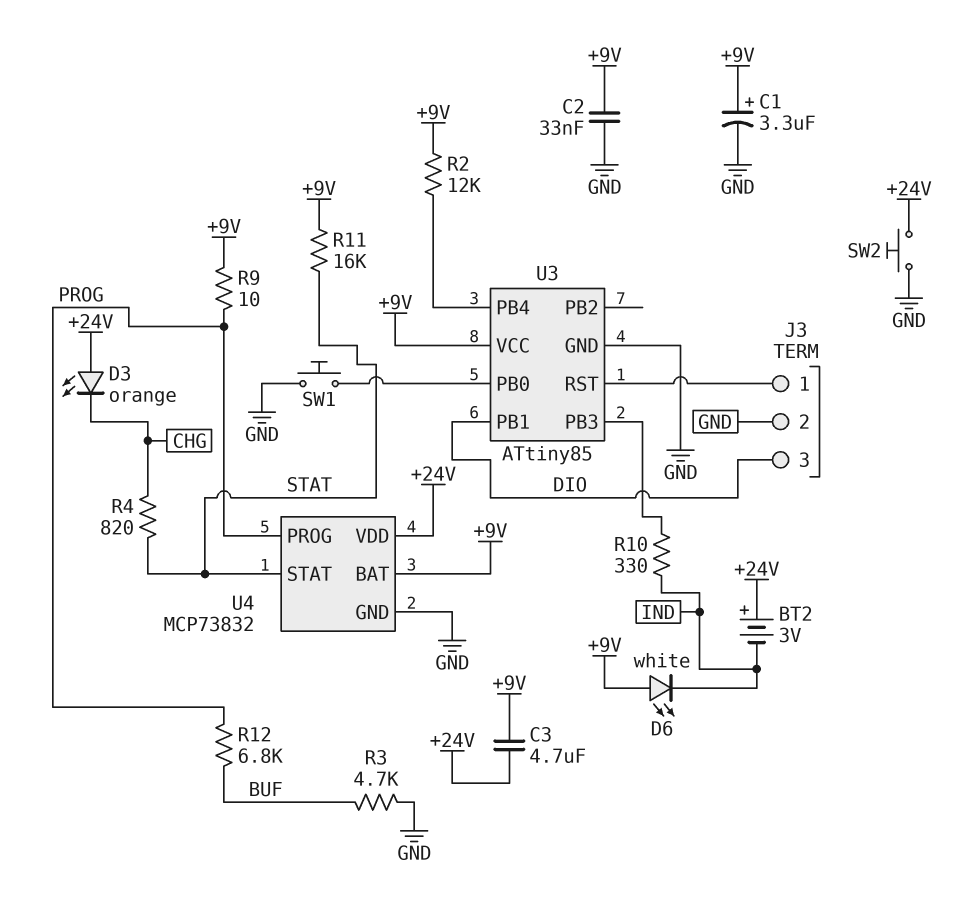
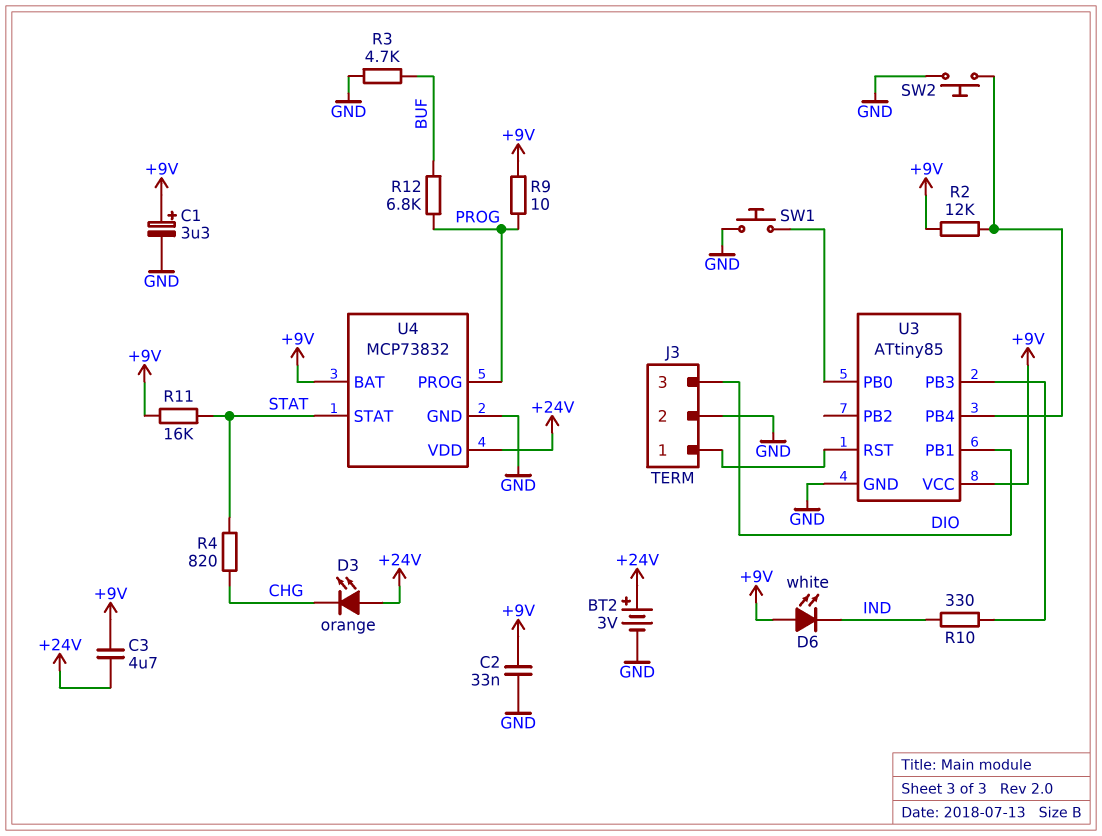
BT2: 3V (plus +24V, minus IND) -> 3V (plus +24V, minus GND)
SW2: button (+24V, GND) -> button (GND, U3/PB4)

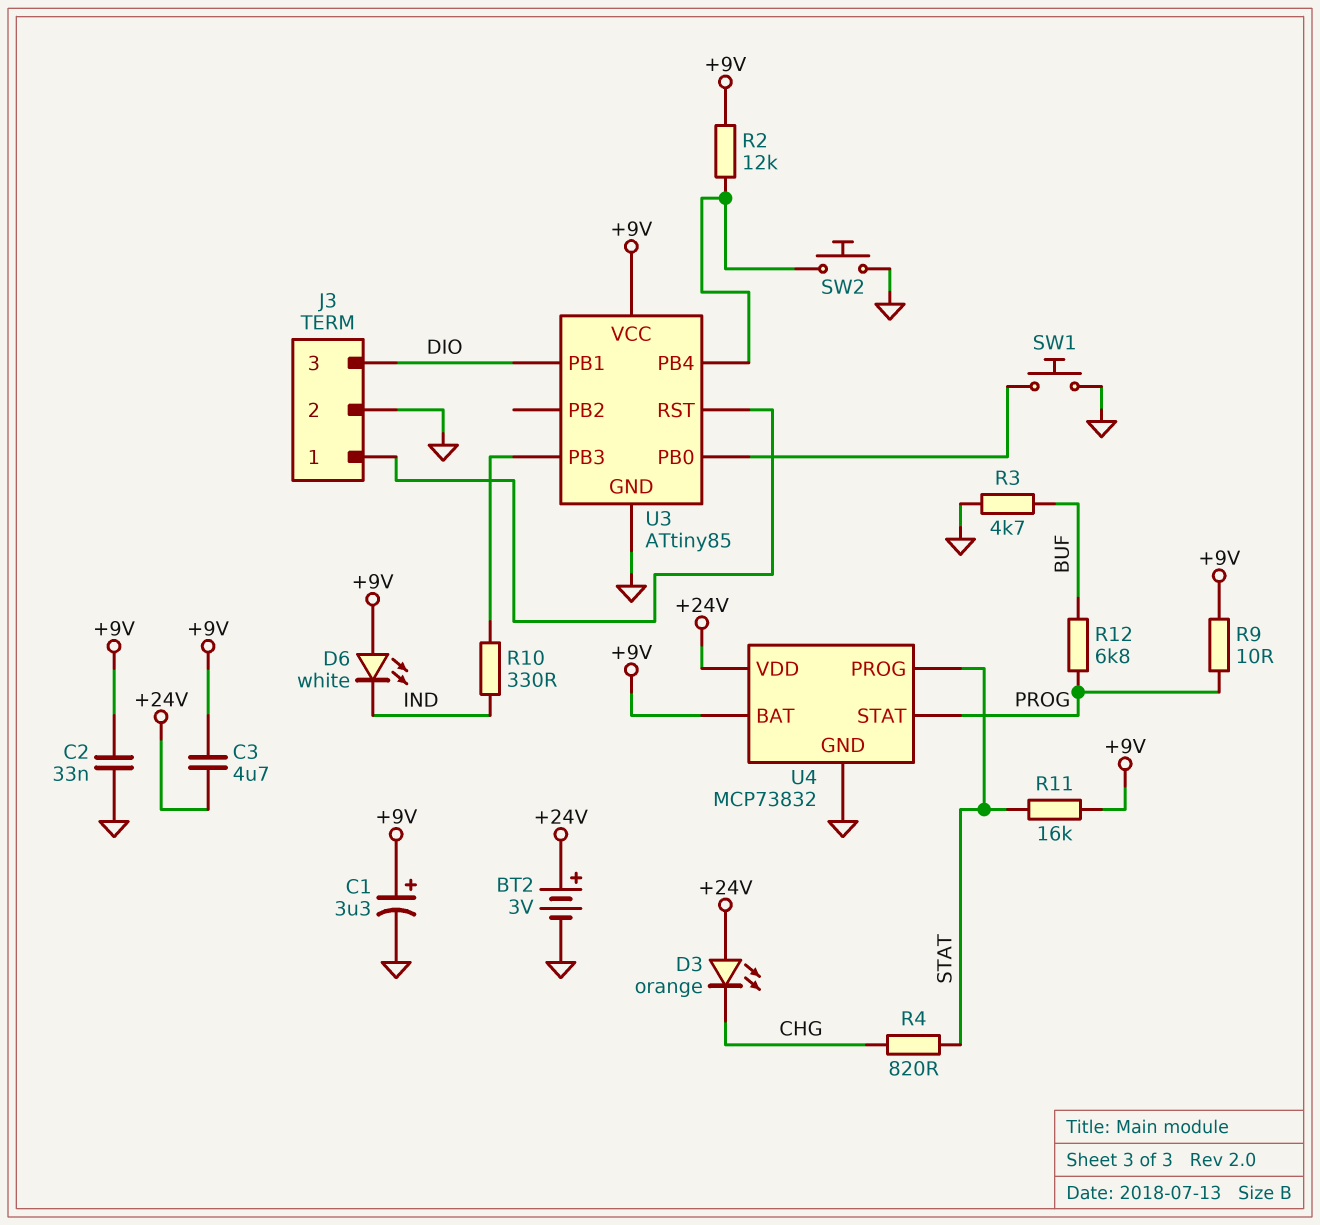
U4 pin PROG: PROG -> STAT
U4 pin STAT: STAT -> PROG

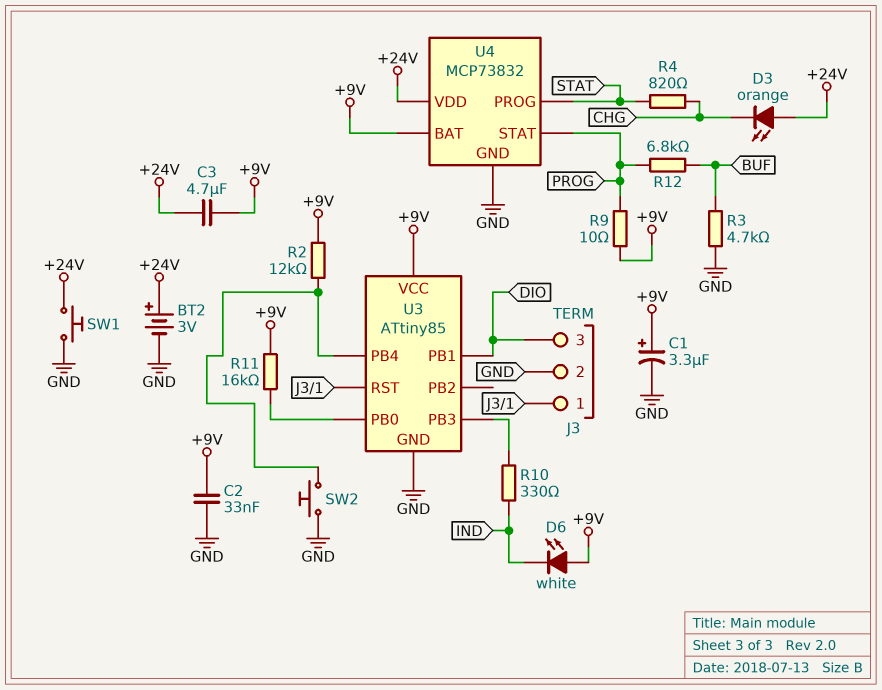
R11: 16k (+9V, STAT) -> 16k (+9V, U3/PB0)
SW1: button (GND, U3/PB0) -> button (+24V, GND)

